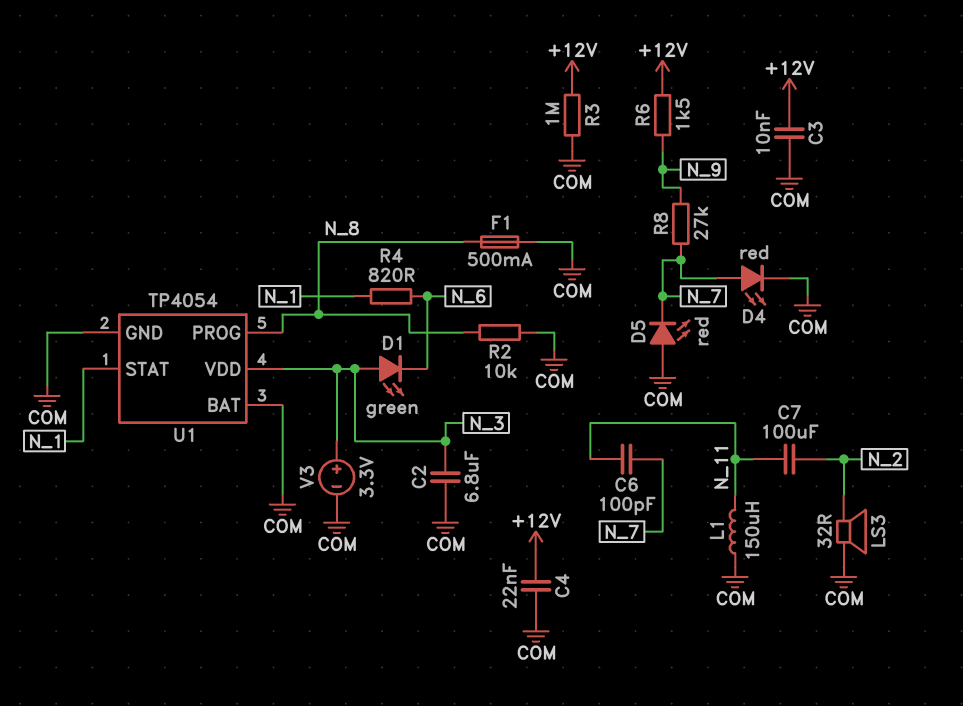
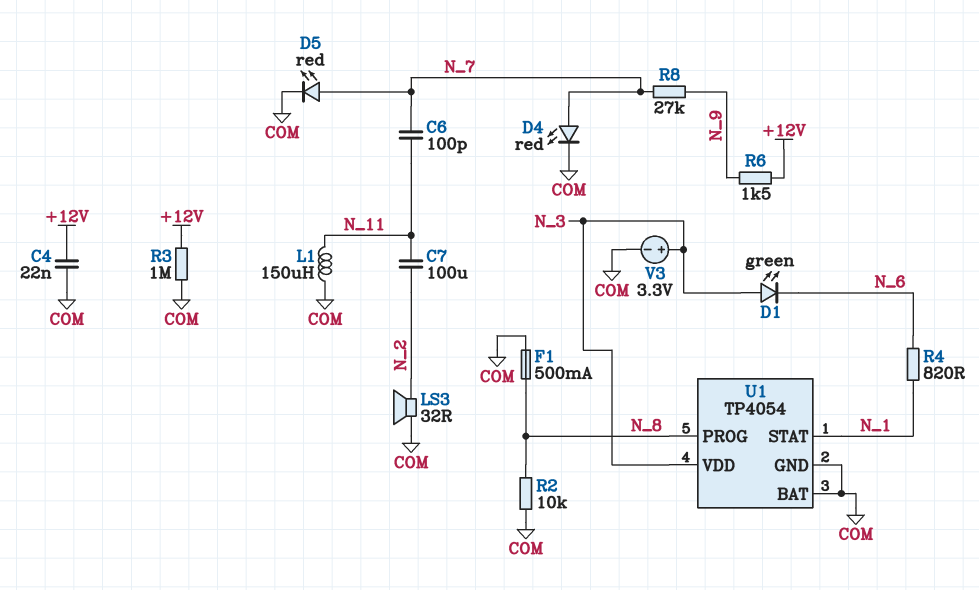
C2: 6.8uF (COM, N_3) -> none
C3: 10nF (+12V, COM) -> none
D5: LED red (A COM, K N_7) -> LED red (A N_7, K COM)

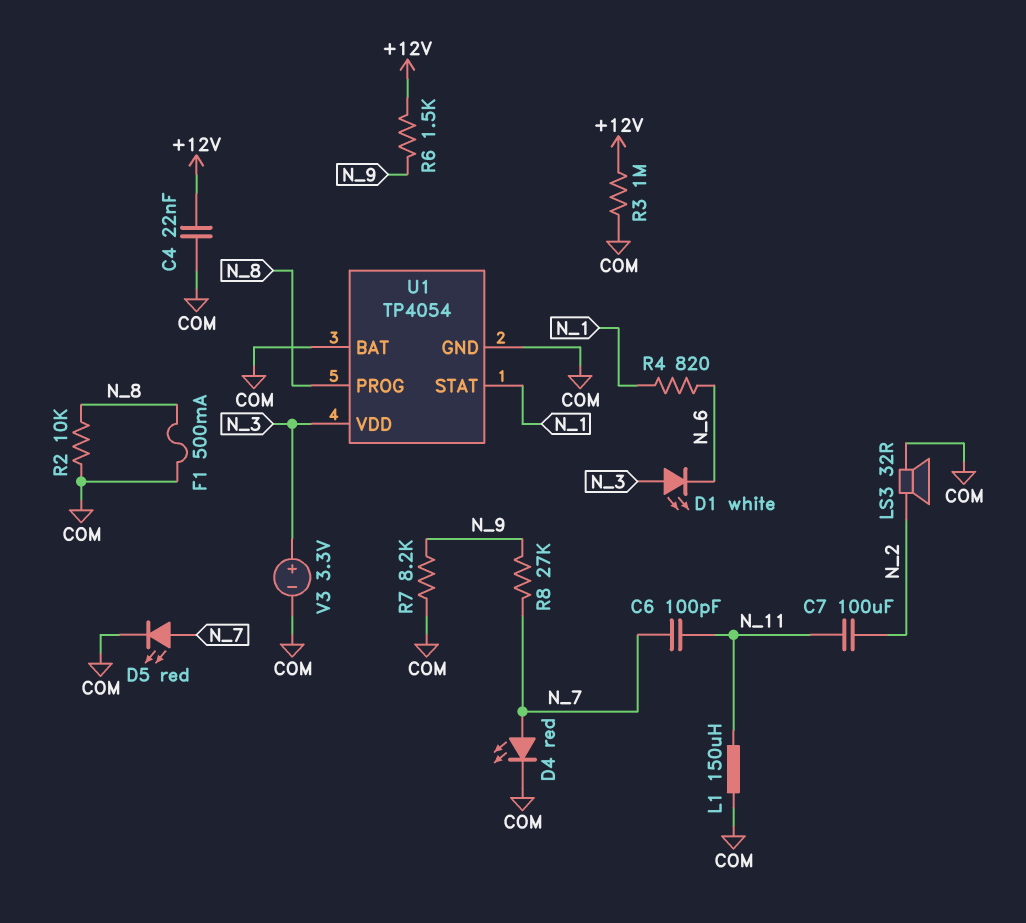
D1: LED green (A N_3, K N_6) -> LED white (A N_3, K N_6)
R7: none -> 8.2k (COM, N_9)

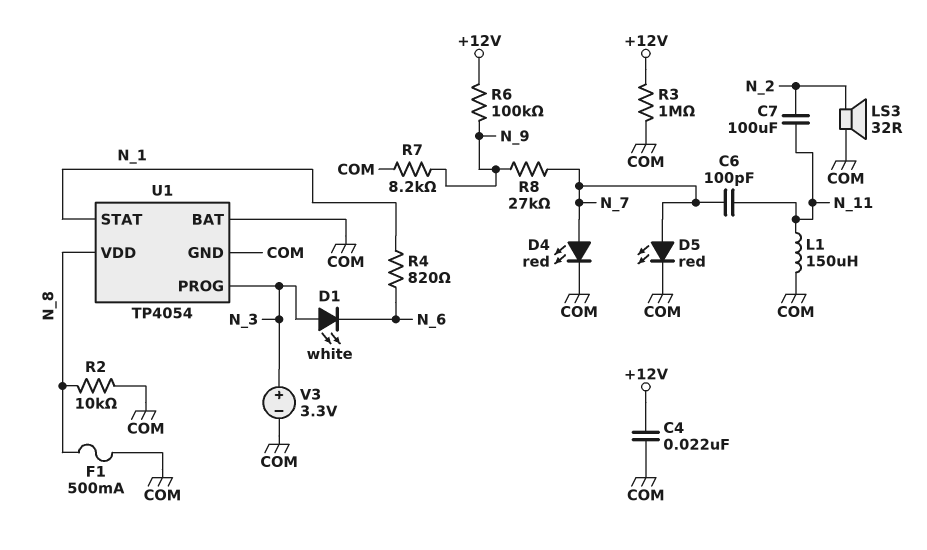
R6: 1.5k (+12V, N_9) -> 100k (+12V, N_9)
U1 pin PROG: N_8 -> N_3
U1 pin VDD: N_3 -> N_8

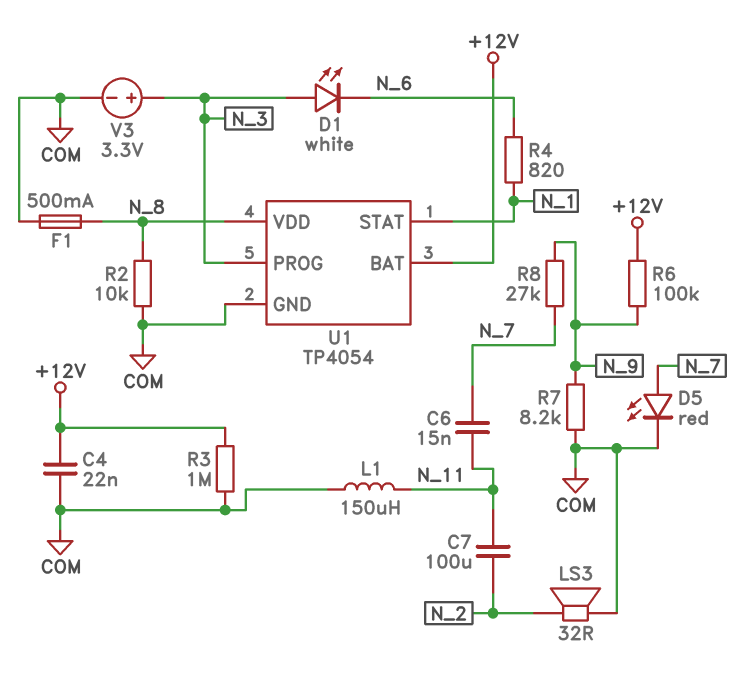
C6: 100pF (N_7, N_11) -> 15nF (N_7, N_11)
D4: LED red (A N_7, K COM) -> none
U1 pin BAT: COM -> +12V

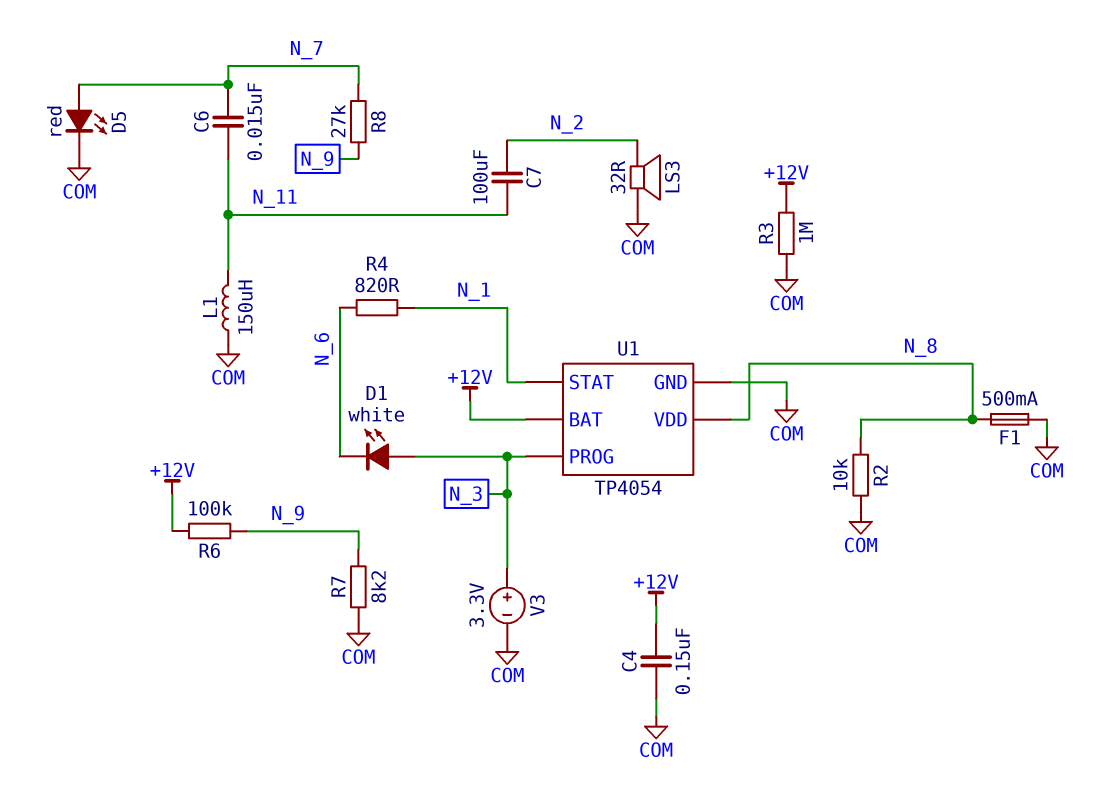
C4: 22nF (+12V, COM) -> 150nF (+12V, COM)

